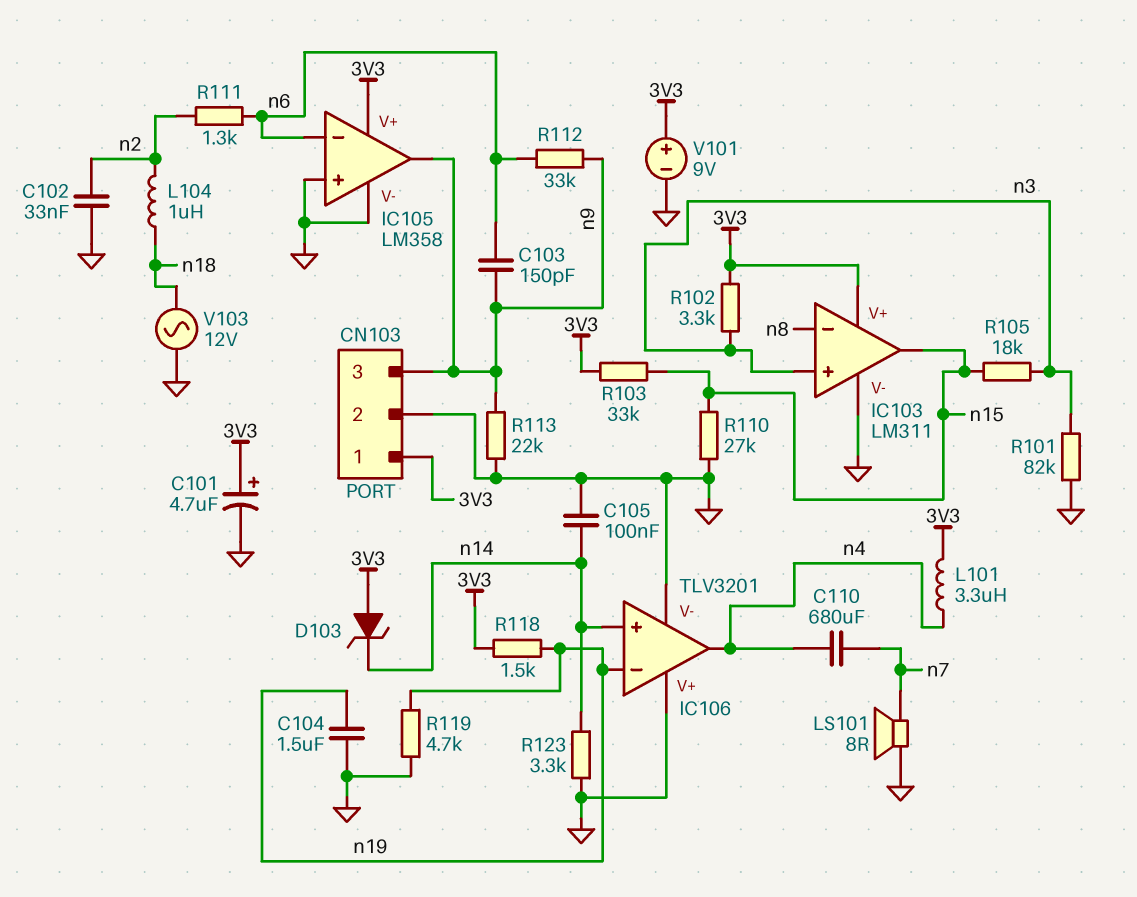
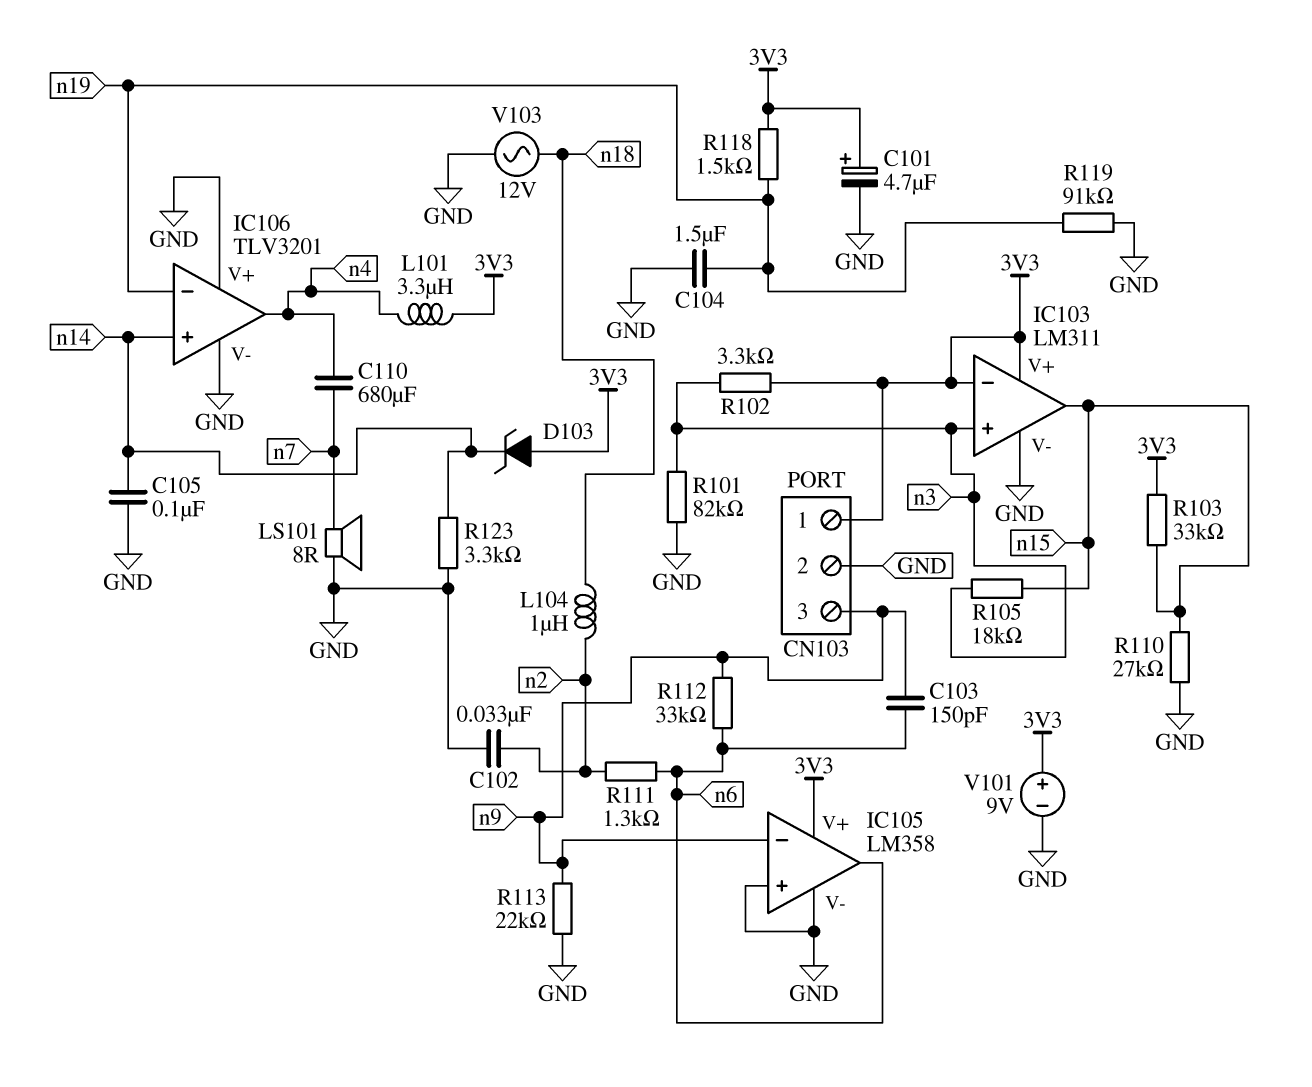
IC103 pin in-: n8 -> 3V3
IC105 pin in-: n6 -> n9
IC105 pin out: n9 -> n6
R119: 4.7k (GND, n19) -> 91k (GND, n19)

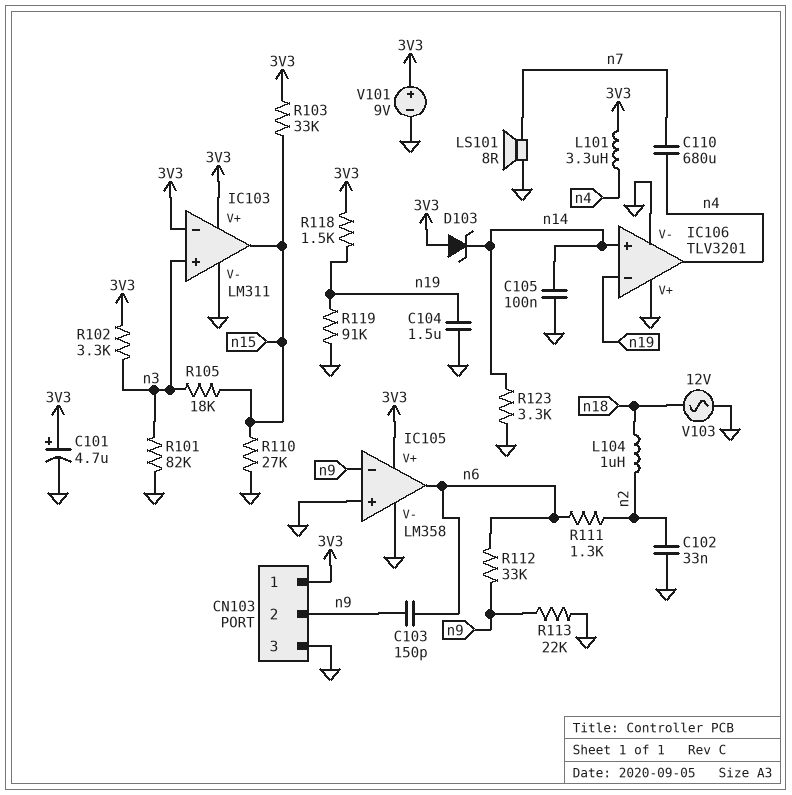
CN103 pin 2: GND -> n9
CN103 pin 3: n9 -> GND

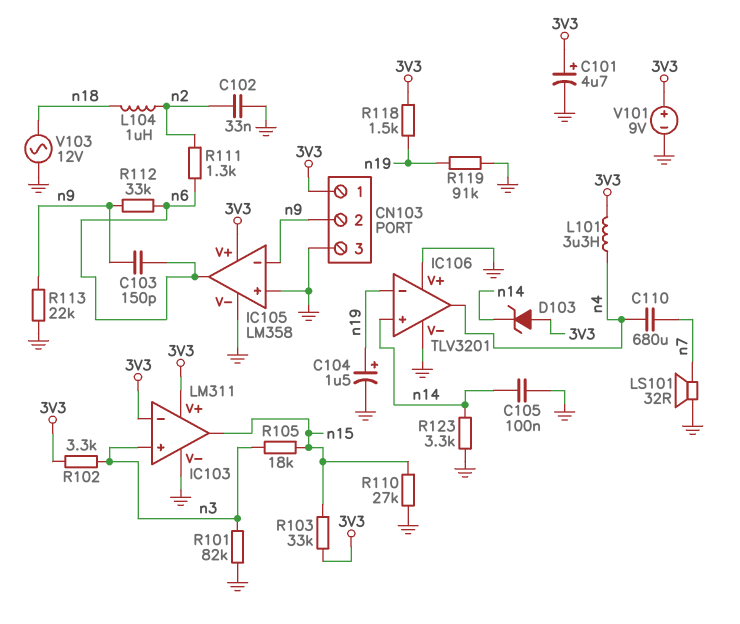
C104: 1.5uF (GND, n19) -> 1.5uF (plus n19, minus GND)
LS101: speaker 8R (GND, n7) -> speaker 32R (GND, n7)

